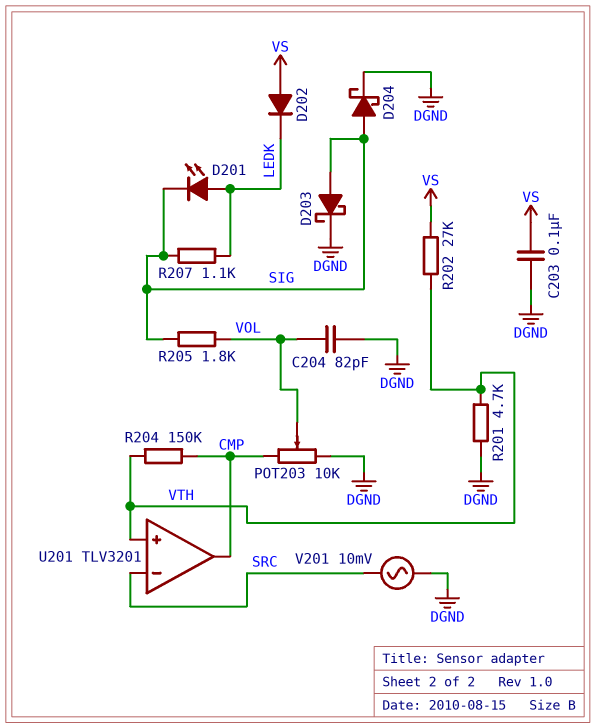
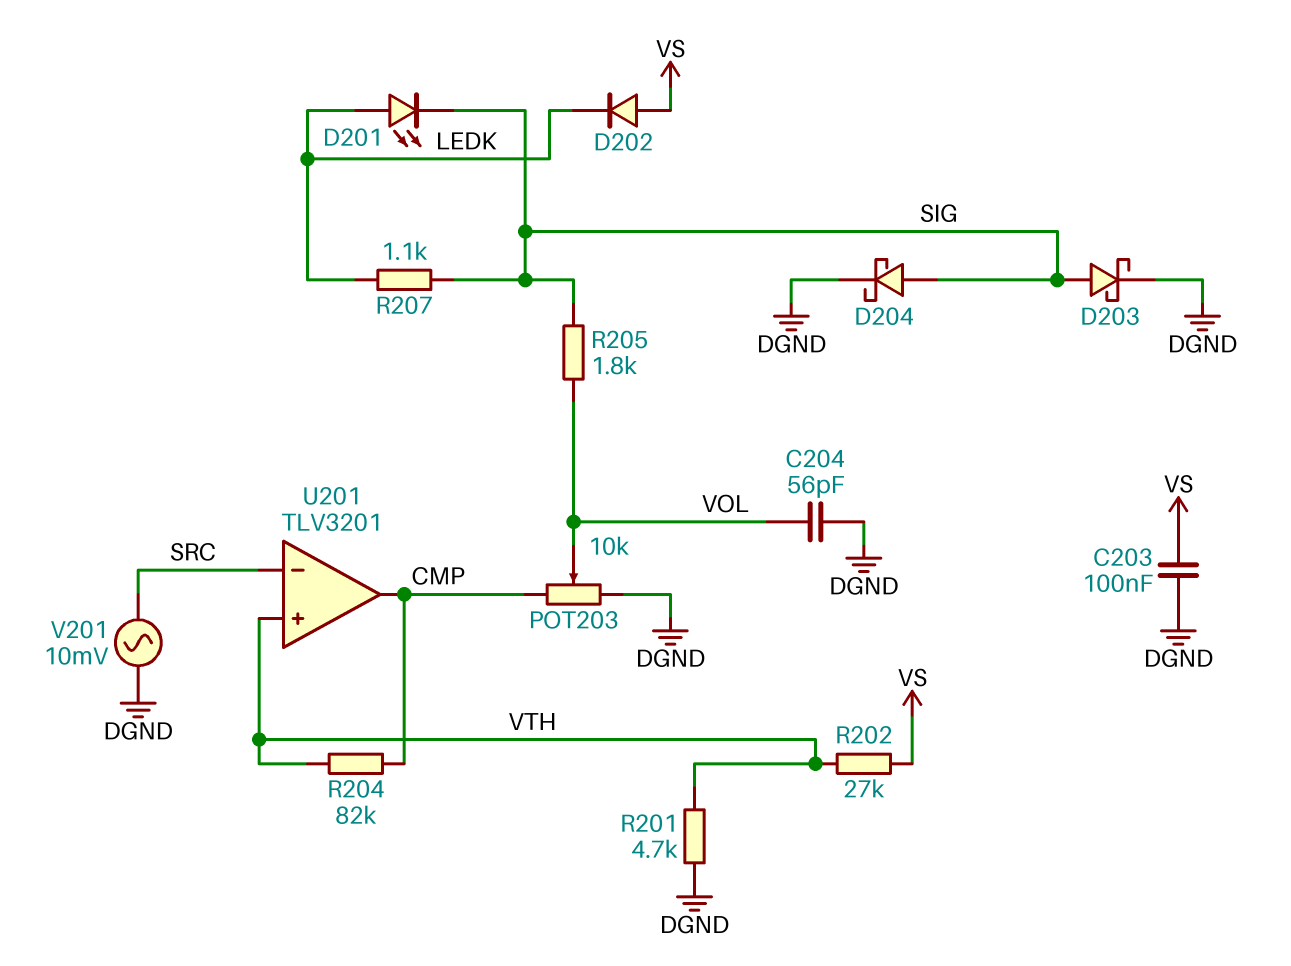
C204: 82pF (DGND, VOL) -> 56pF (DGND, VOL)
R204: 150k (CMP, VTH) -> 82k (CMP, VTH)

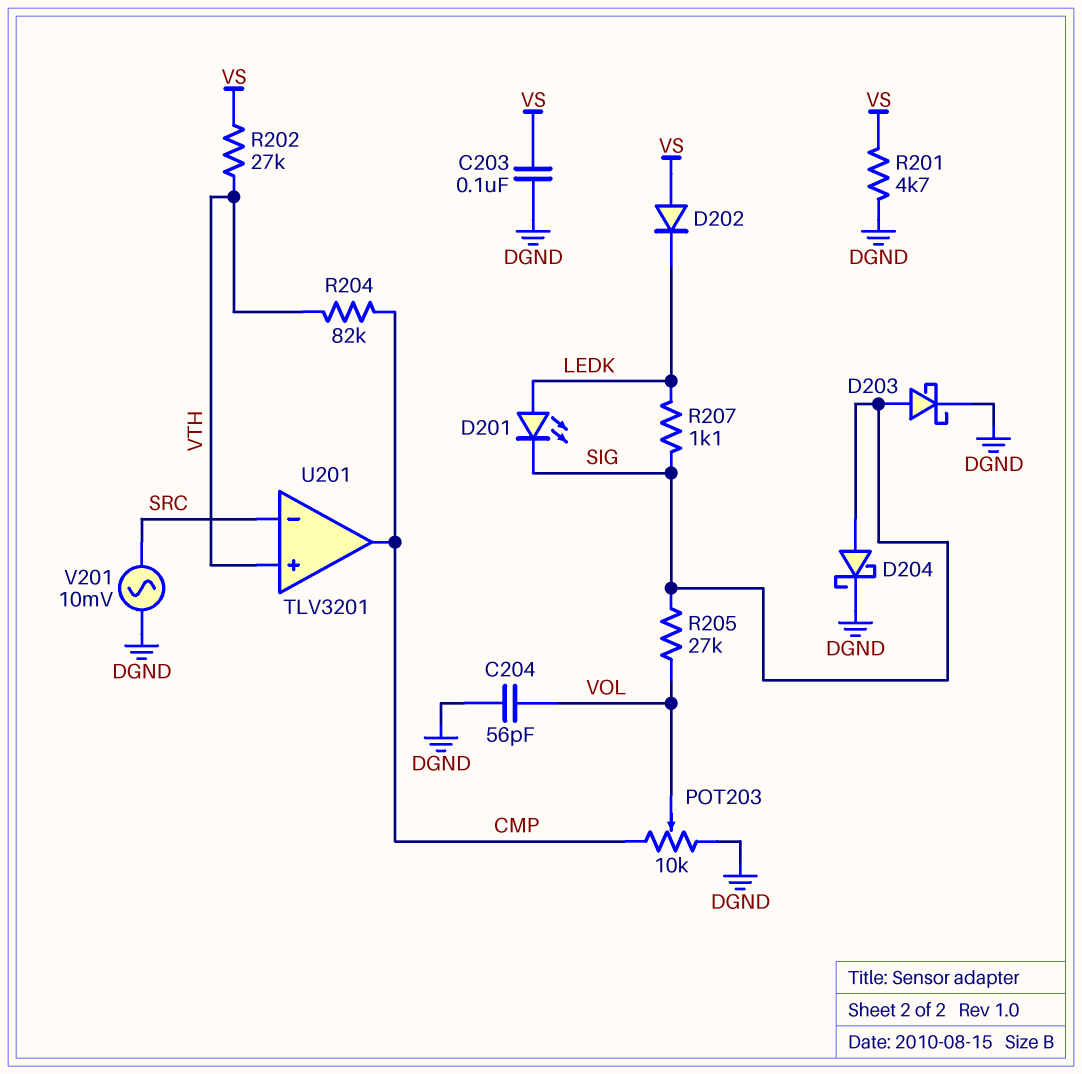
R201: 4.7k (DGND, VTH) -> 4.7k (DGND, VS)
R205: 1.8k (SIG, VOL) -> 27k (SIG, VOL)

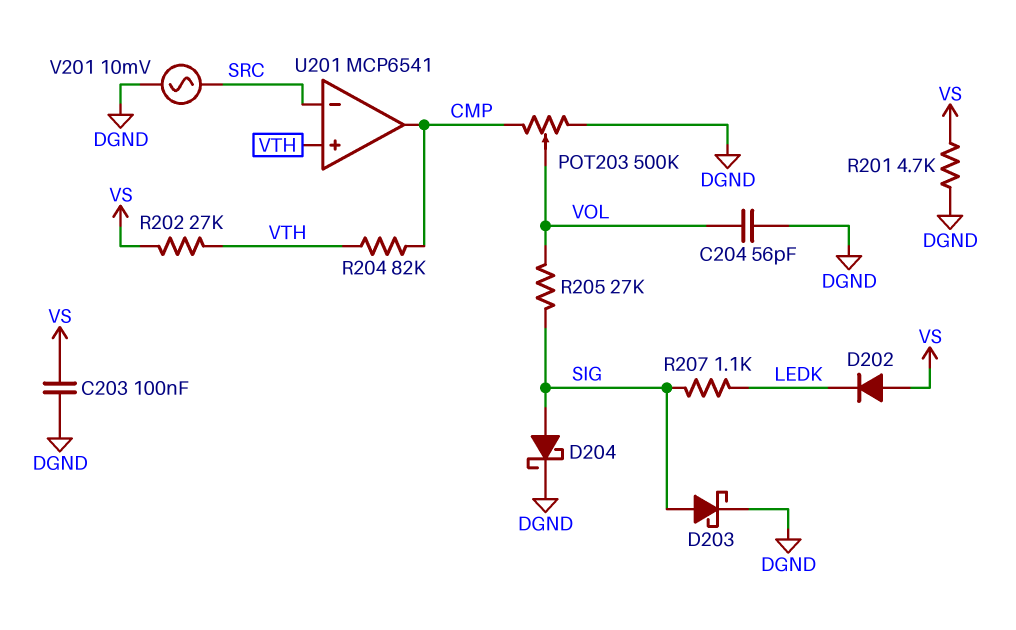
D201: LED (A LEDK, K SIG) -> none
POT203: 10k (CMP, DGND, wiper VOL) -> 500k (CMP, DGND, wiper VOL)
U201: TLV3201 -> MCP6541

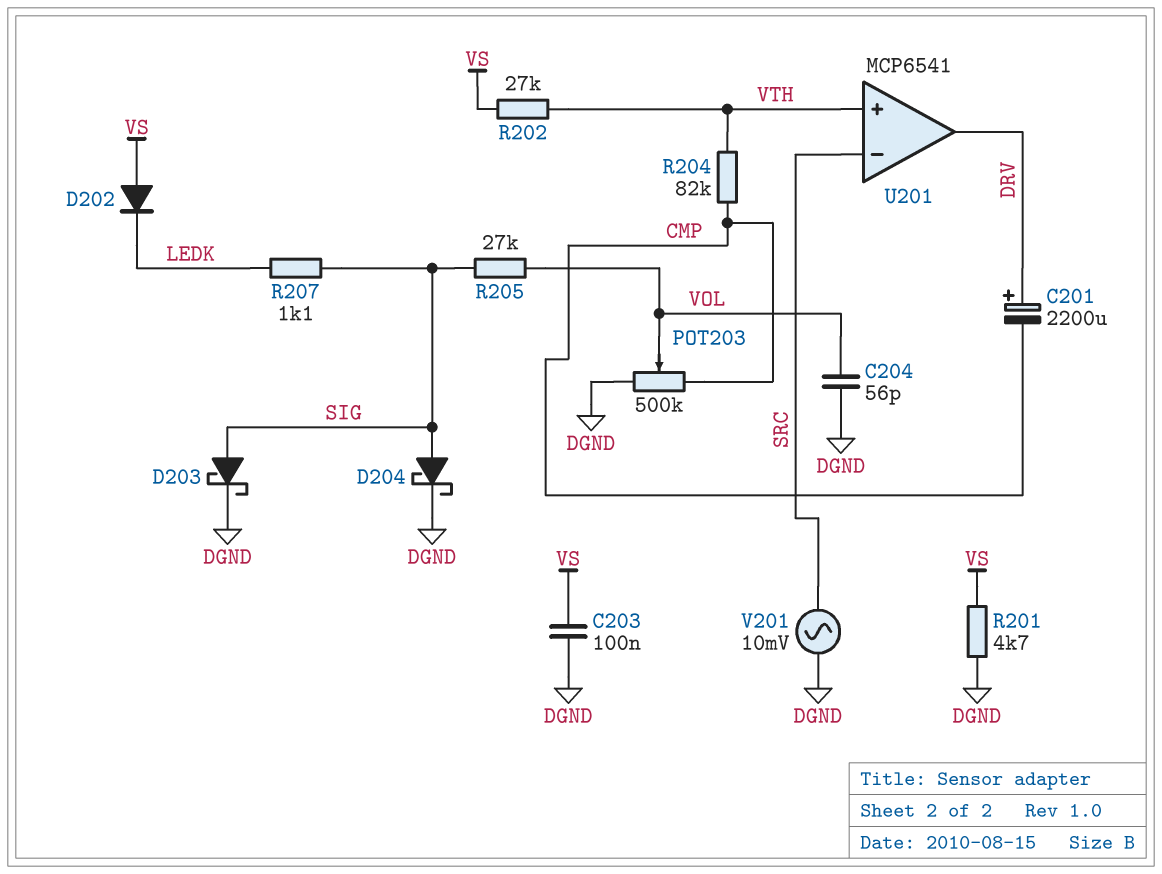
C201: none -> 2200uF (plus DRV, minus CMP)
U201 pin out: CMP -> DRV

